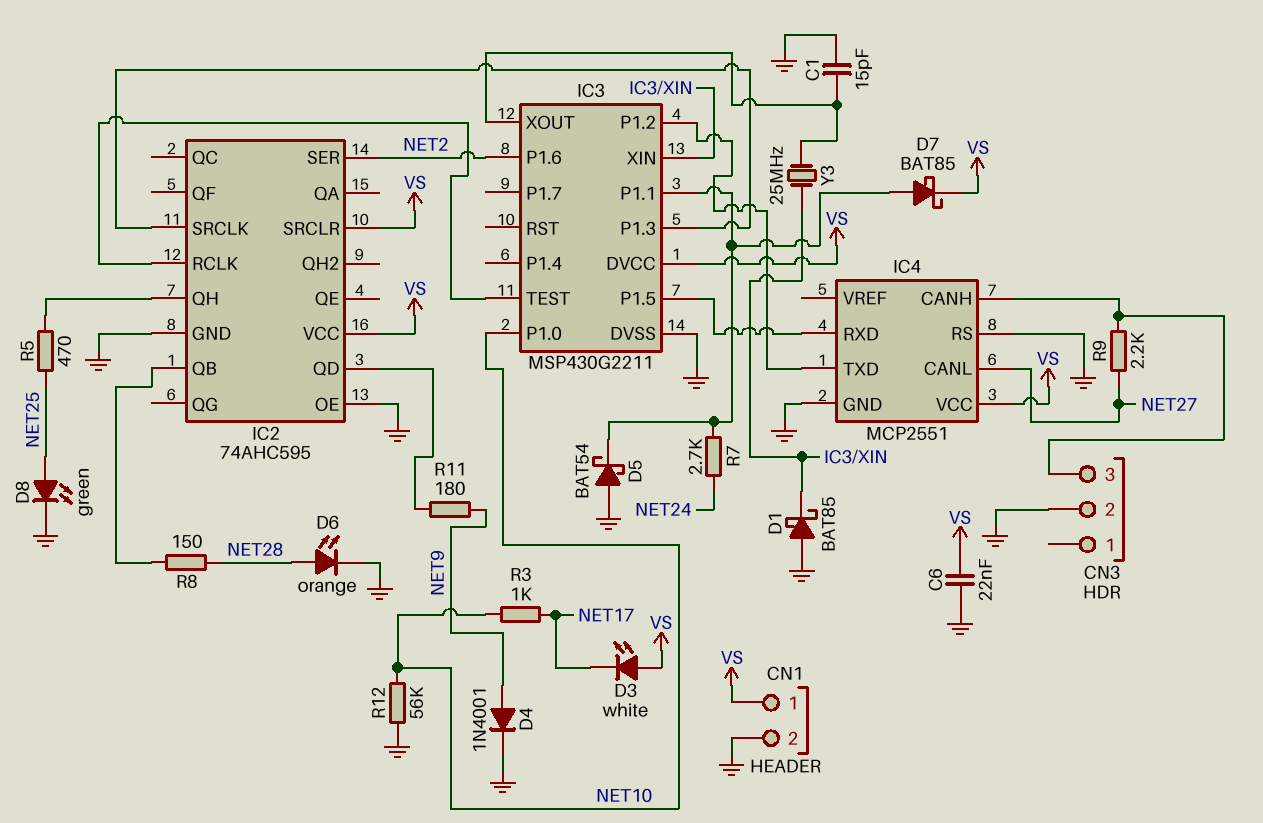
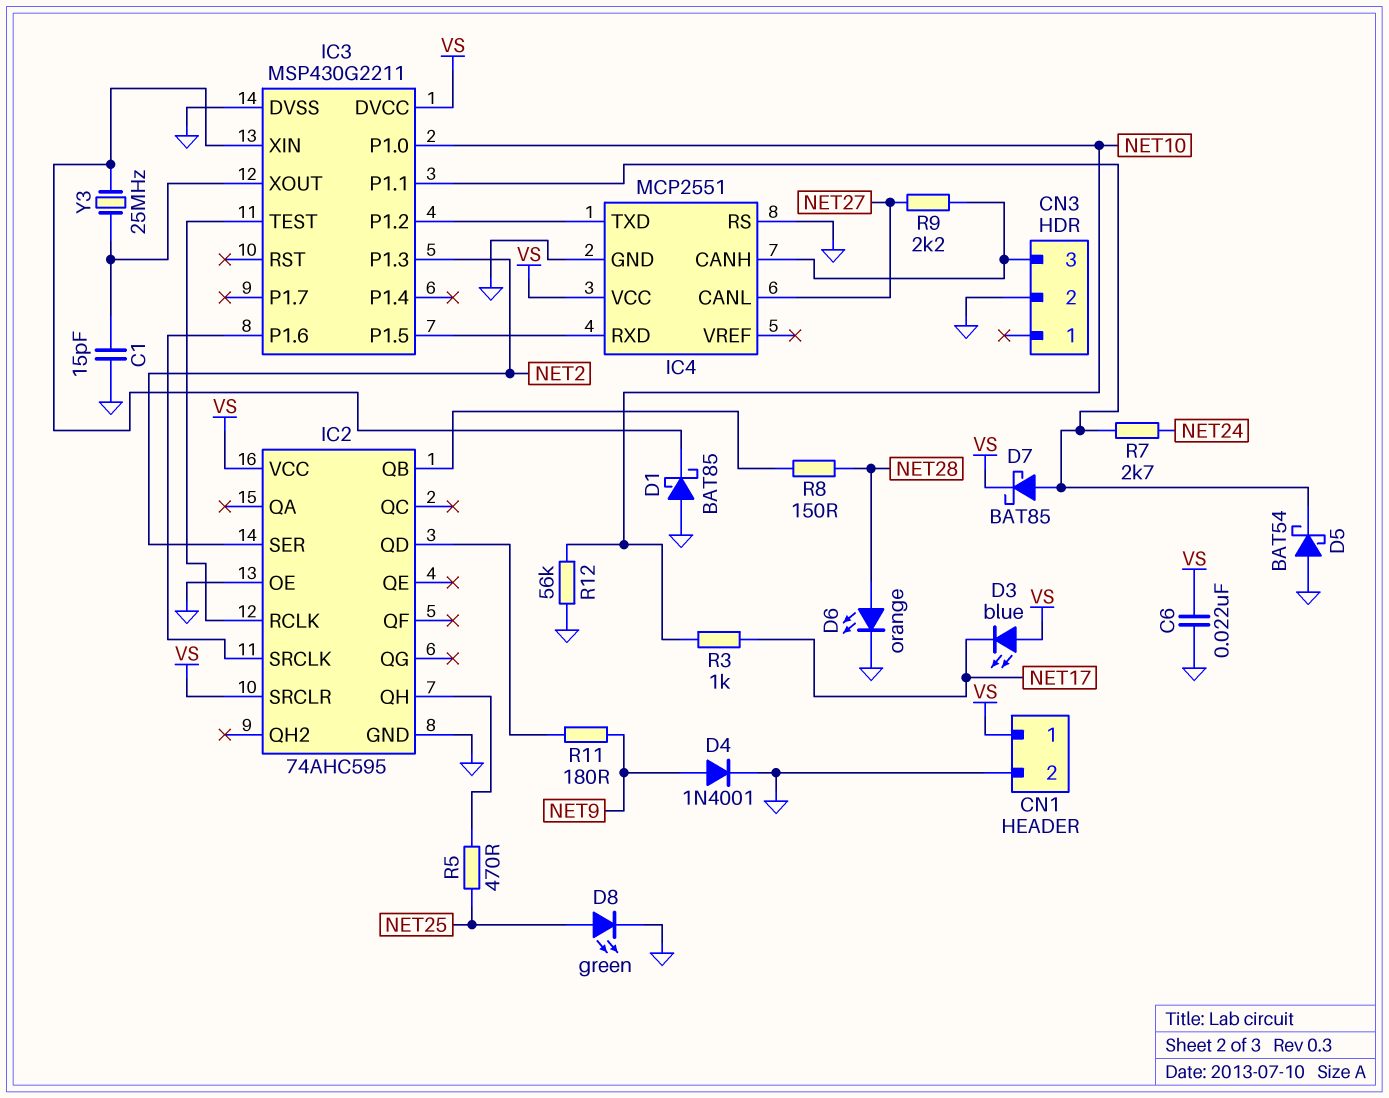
D3: LED white (A VS, K NET17) -> LED blue (A VS, K NET17)
IC3 pin P1.3: IC2/SRCLK -> NET2
IC3 pin P1.6: NET2 -> IC2/SRCLK

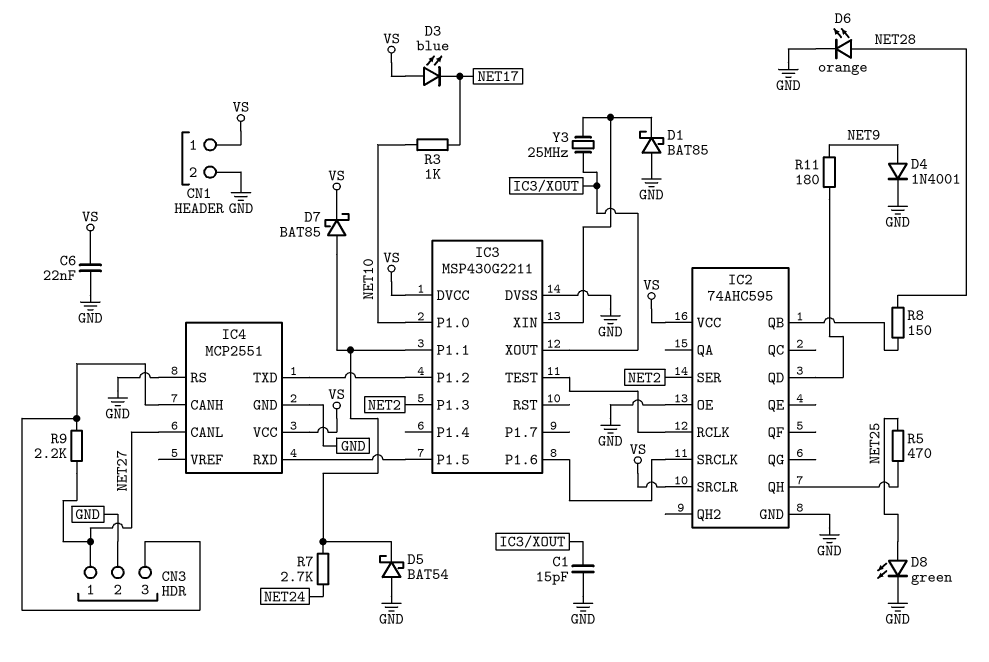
CN3 pin 1: none -> NET27
R12: 56k (GND, NET10) -> none

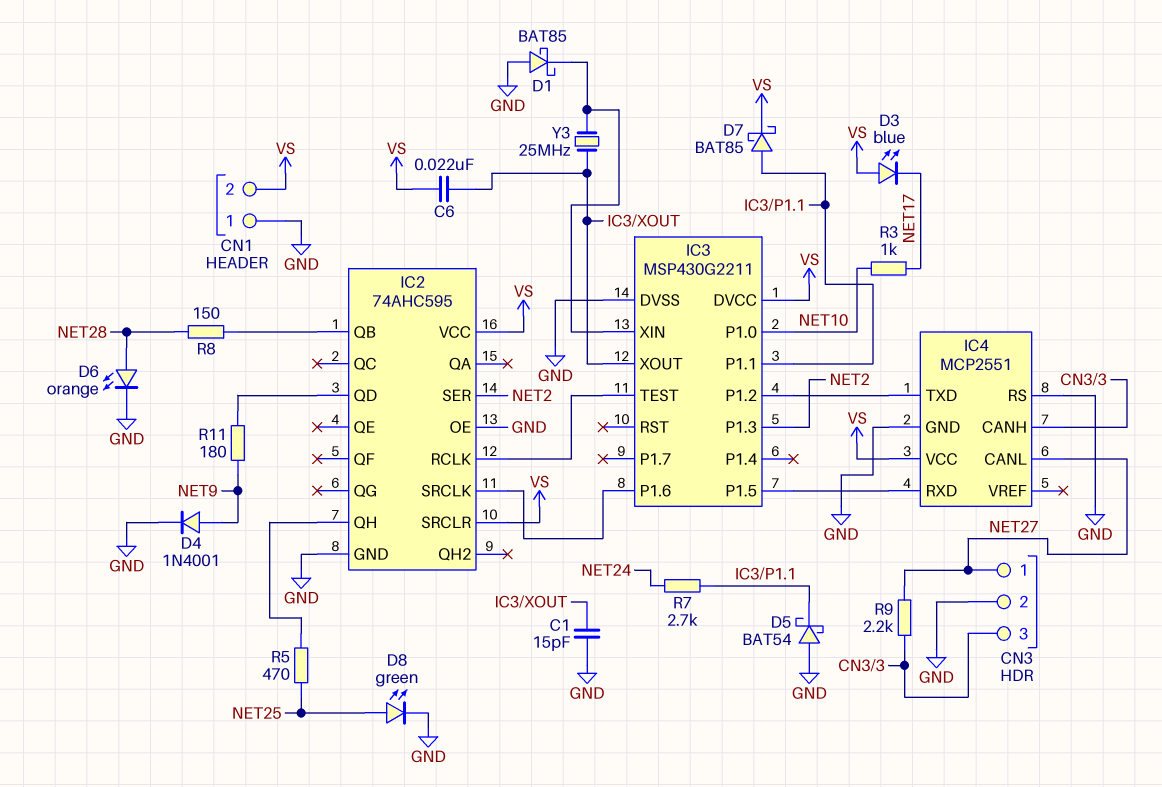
C6: 22nF (GND, VS) -> 22nF (IC3/XOUT, VS)
CN1 pin 1: VS -> GND
CN1 pin 2: GND -> VS

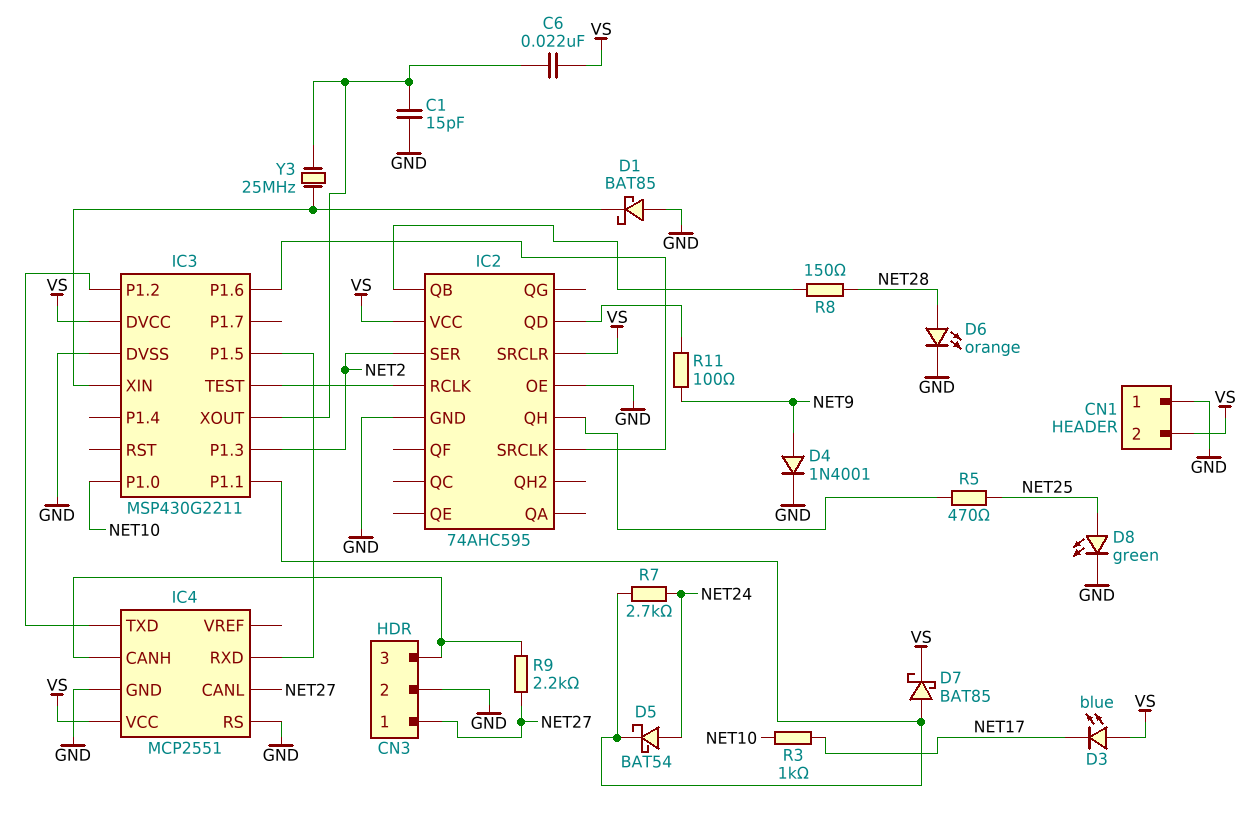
D5: schottky BAT54 (A GND, K IC3/P1.1) -> schottky BAT54 (A NET24, K IC3/P1.1)
R11: 180 (IC2/QD, NET9) -> 100 (IC2/QD, NET9)

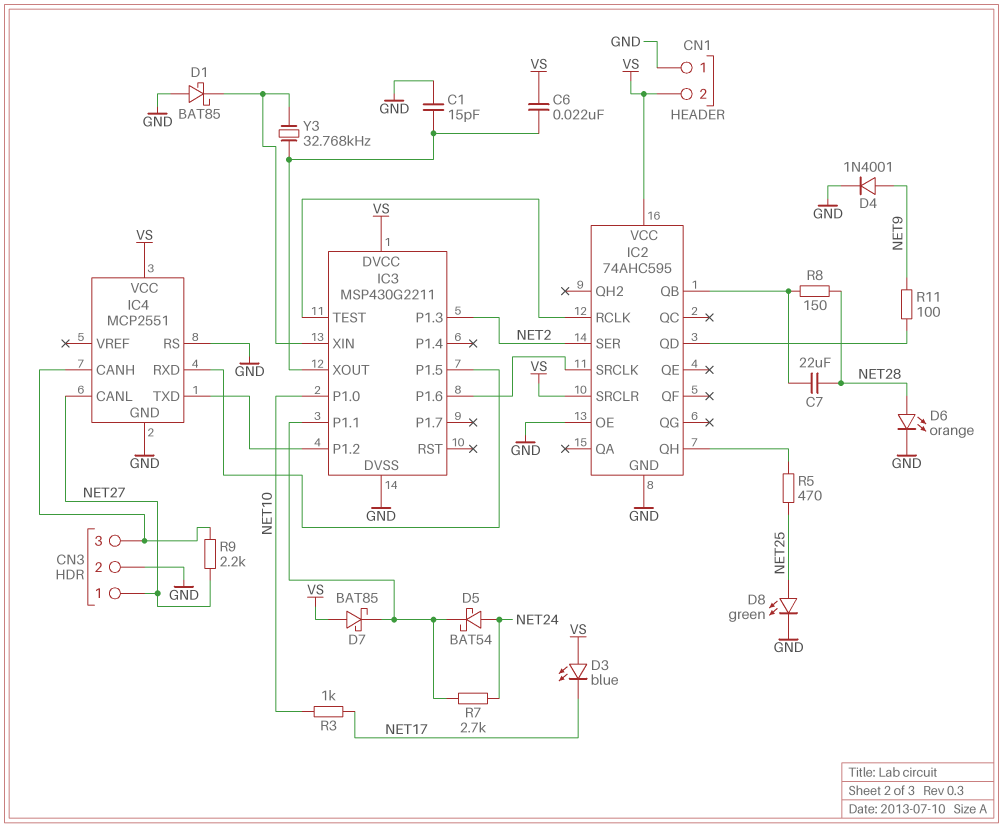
C7: none -> 22uF (IC2/QB, NET28)
D7: schottky BAT85 (A IC3/P1.1, K VS) -> schottky BAT85 (A VS, K IC3/P1.1)
Y3: 25MHz (IC3/XIN, IC3/XOUT) -> 32.768kHz (IC3/XIN, IC3/XOUT)

